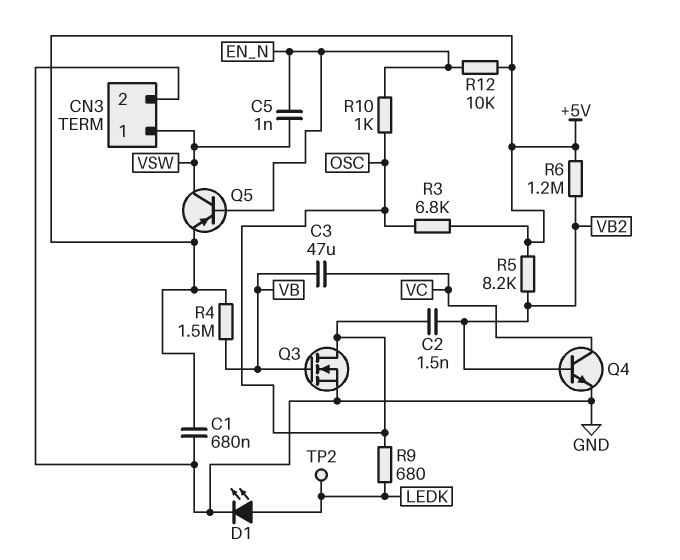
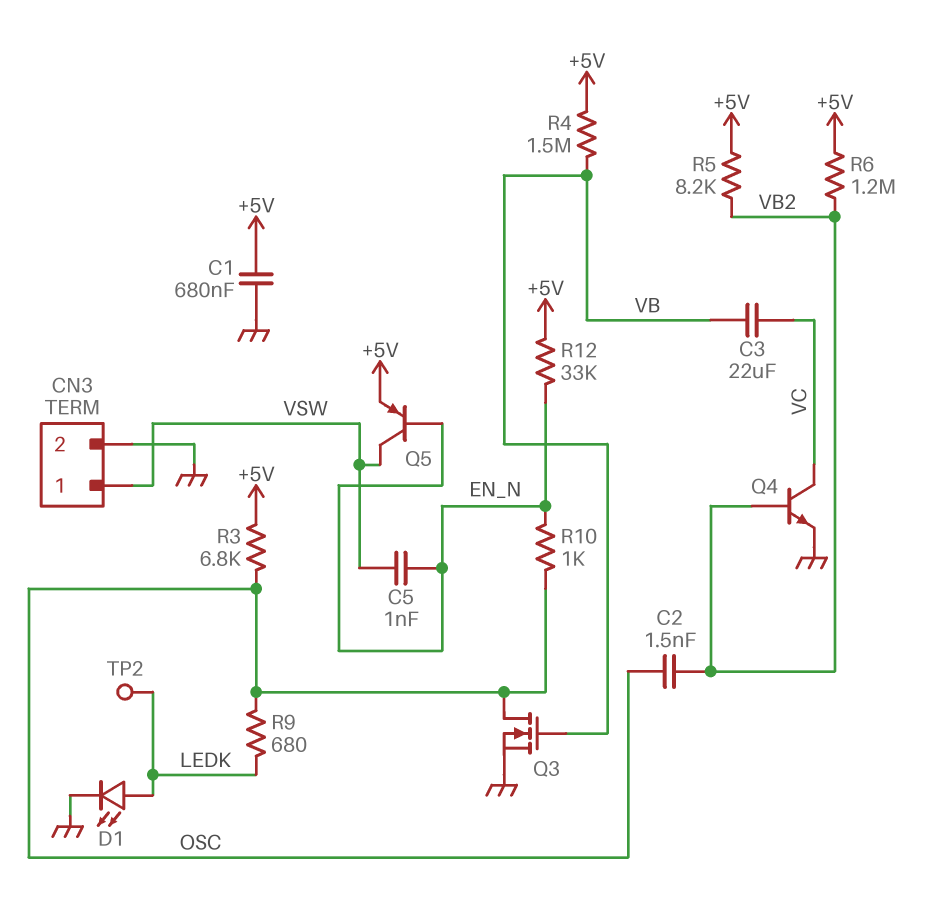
C3: 47uF (VB, VC) -> 22uF (VB, VC)
R12: 10k (+5V, EN_N) -> 33k (+5V, EN_N)

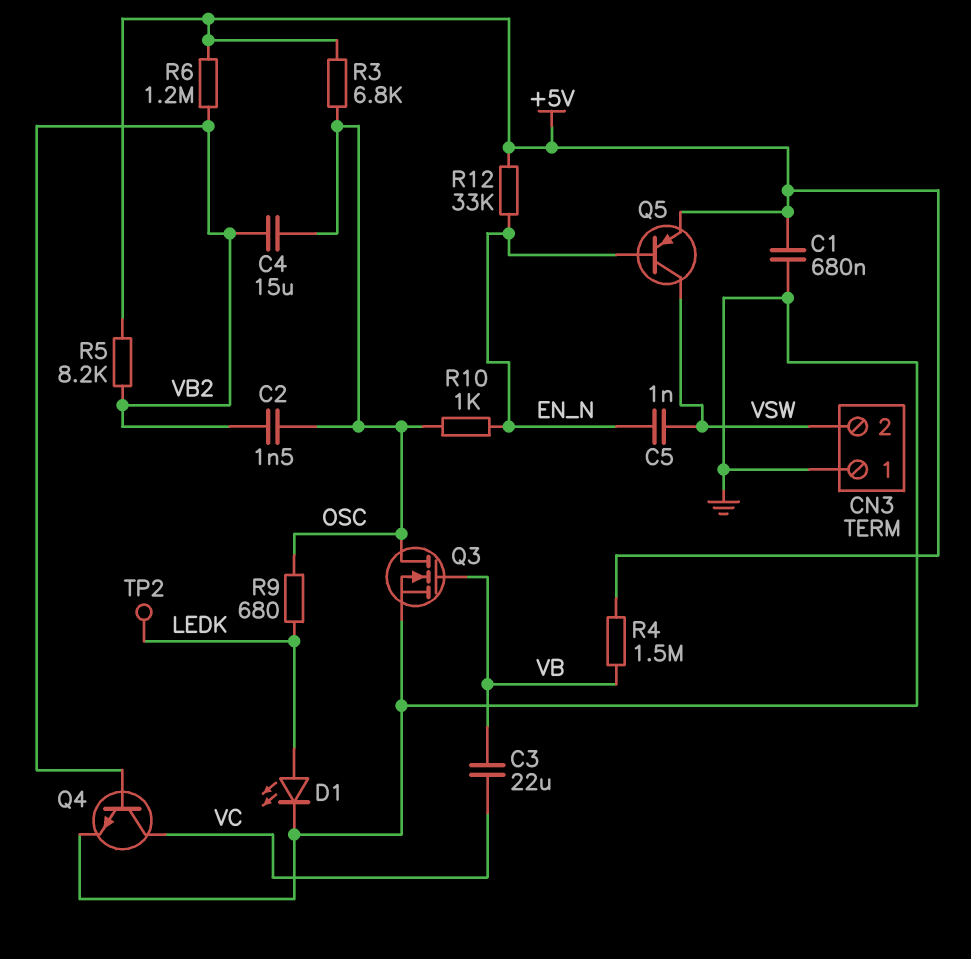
C4: none -> 15uF (OSC, VB2)
CN3 pin 1: VSW -> GND
CN3 pin 2: GND -> VSW

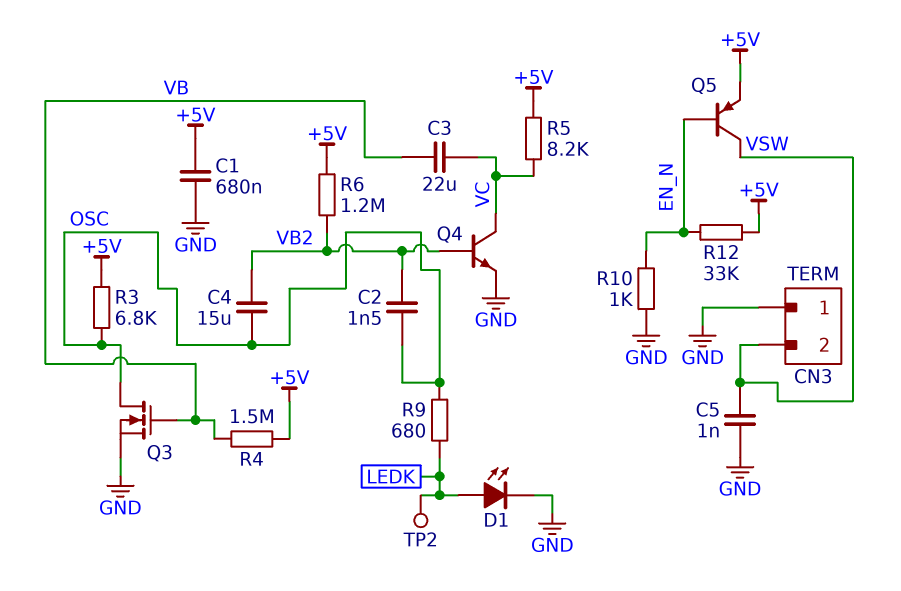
C5: 1nF (EN_N, VSW) -> 1nF (GND, VSW)
R5: 8.2k (+5V, VB2) -> 8.2k (+5V, VC)
R10: 1k (EN_N, OSC) -> 1k (EN_N, GND)

